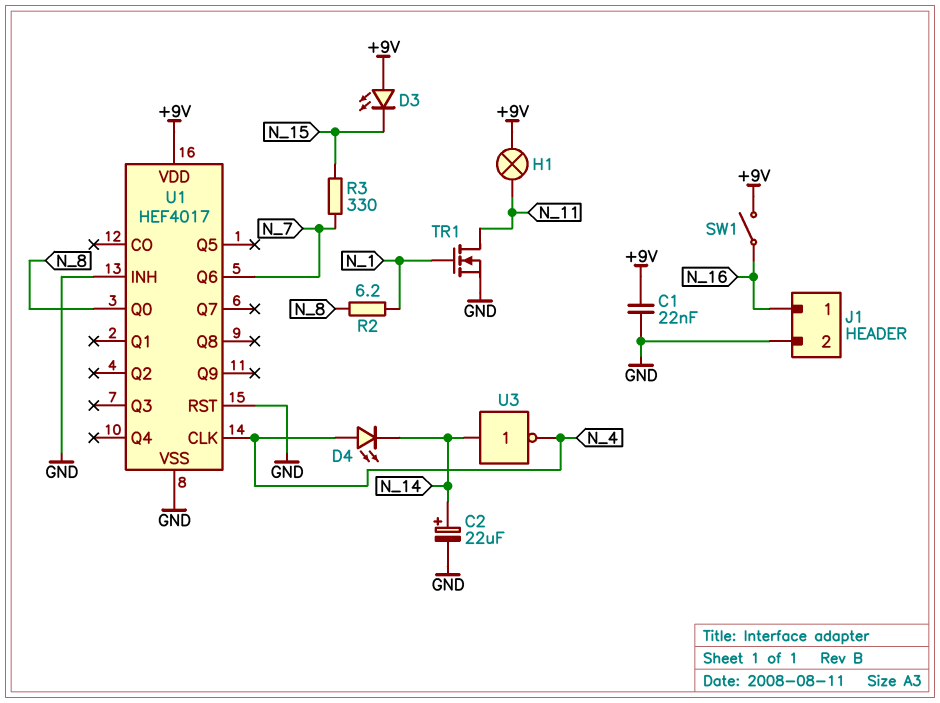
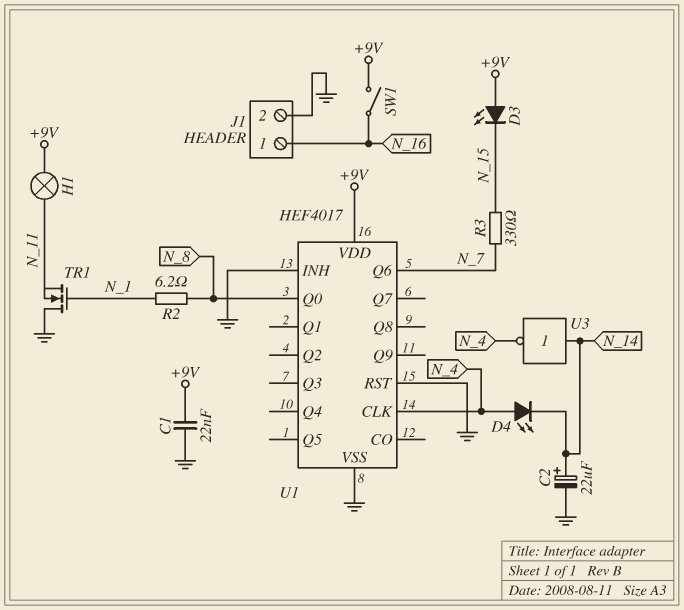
TR1: NMOS (G N_1, D N_11, S GND) -> NMOS (G N_1, D GND, S N_11)

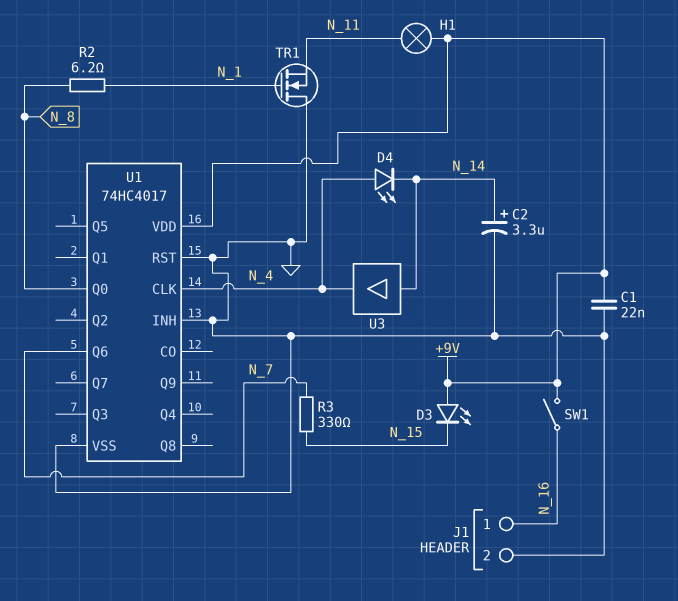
C2: 22uF (plus N_14, minus GND) -> 3.3uF (plus N_14, minus GND)
U1: HEF4017 -> 74HC4017
U3: NOT (in N_14, out N_4) -> buffer (in N_14, out N_4)

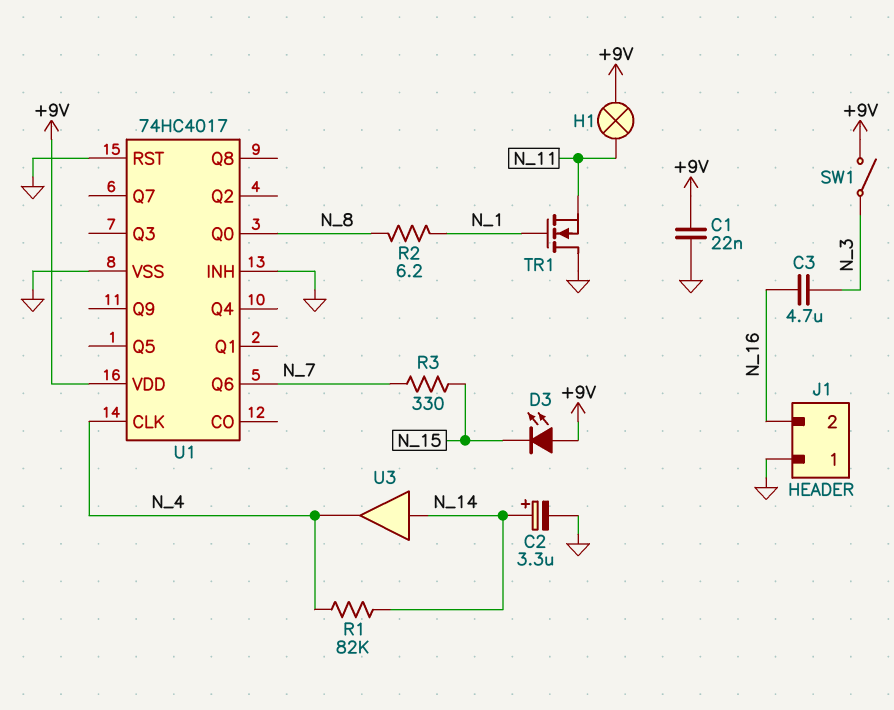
C3: none -> 4.7uF (N_3, N_16)
D4: LED (A N_4, K N_14) -> none
J1 pin 1: N_16 -> GND
J1 pin 2: GND -> N_16
R1: none -> 82k (N_4, N_14)
SW1: switch (+9V, N_16) -> switch (+9V, N_3)

